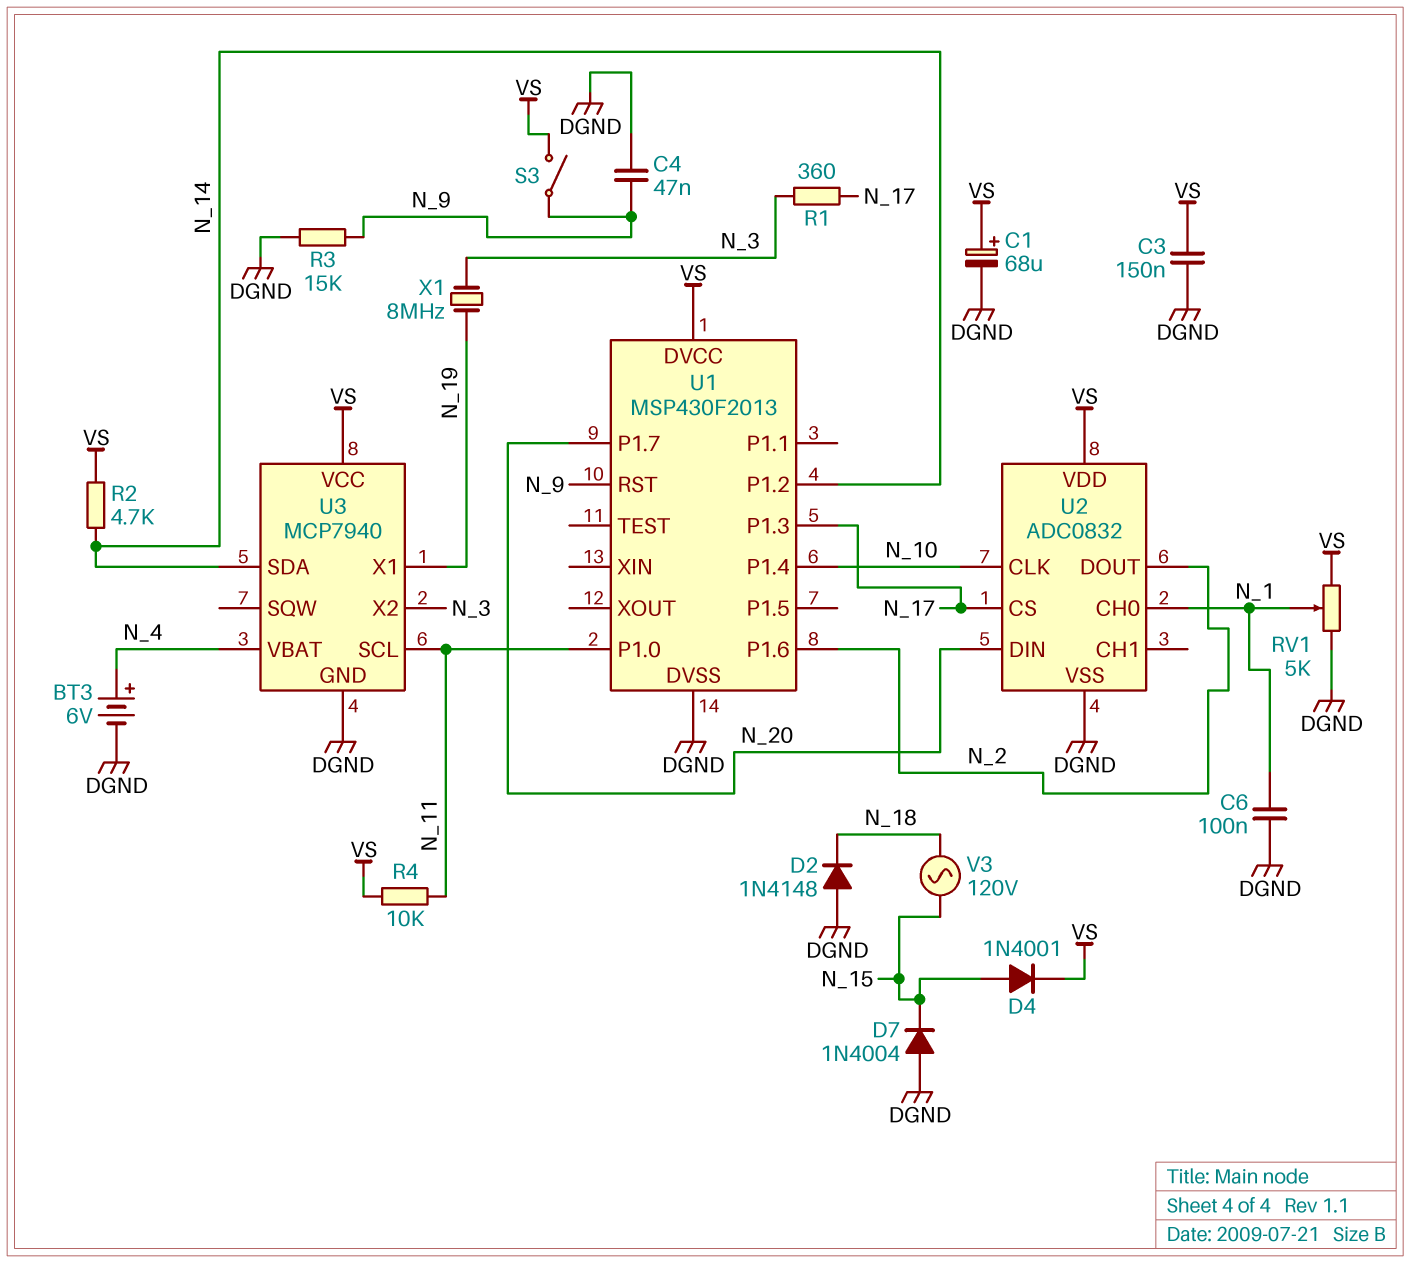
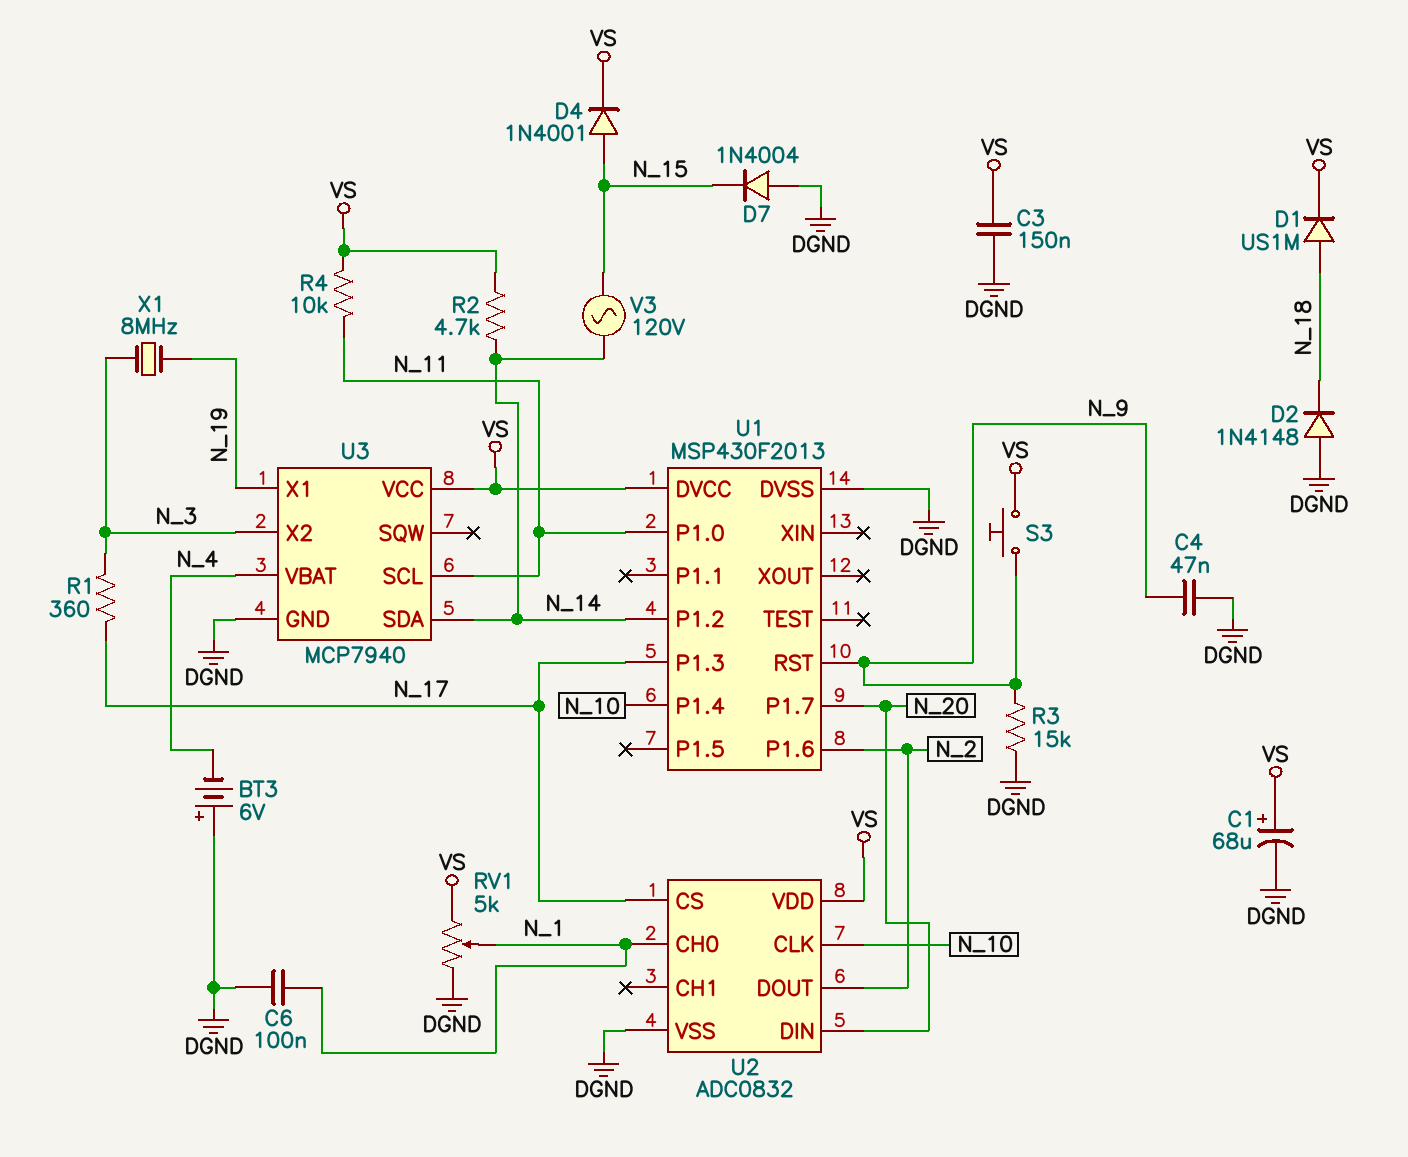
BT3: 6V (plus N_4, minus DGND) -> 6V (plus DGND, minus N_4)
D1: none -> diode US1M (A N_18, K VS)
S3: switch (N_9, VS) -> button (N_9, VS)
V3: AC 120V (N_15, N_18) -> AC 120V (N_14, N_15)

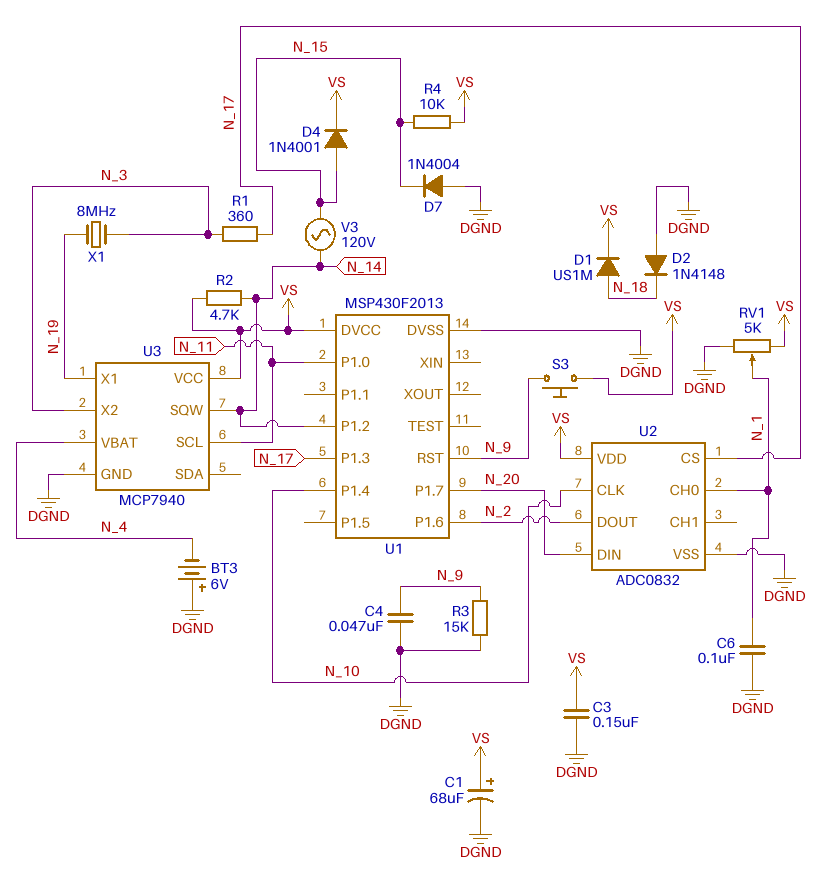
R4: 10k (N_11, VS) -> 10k (N_15, VS)
U3 pin SDA: N_14 -> none
U3 pin SQW: none -> N_14

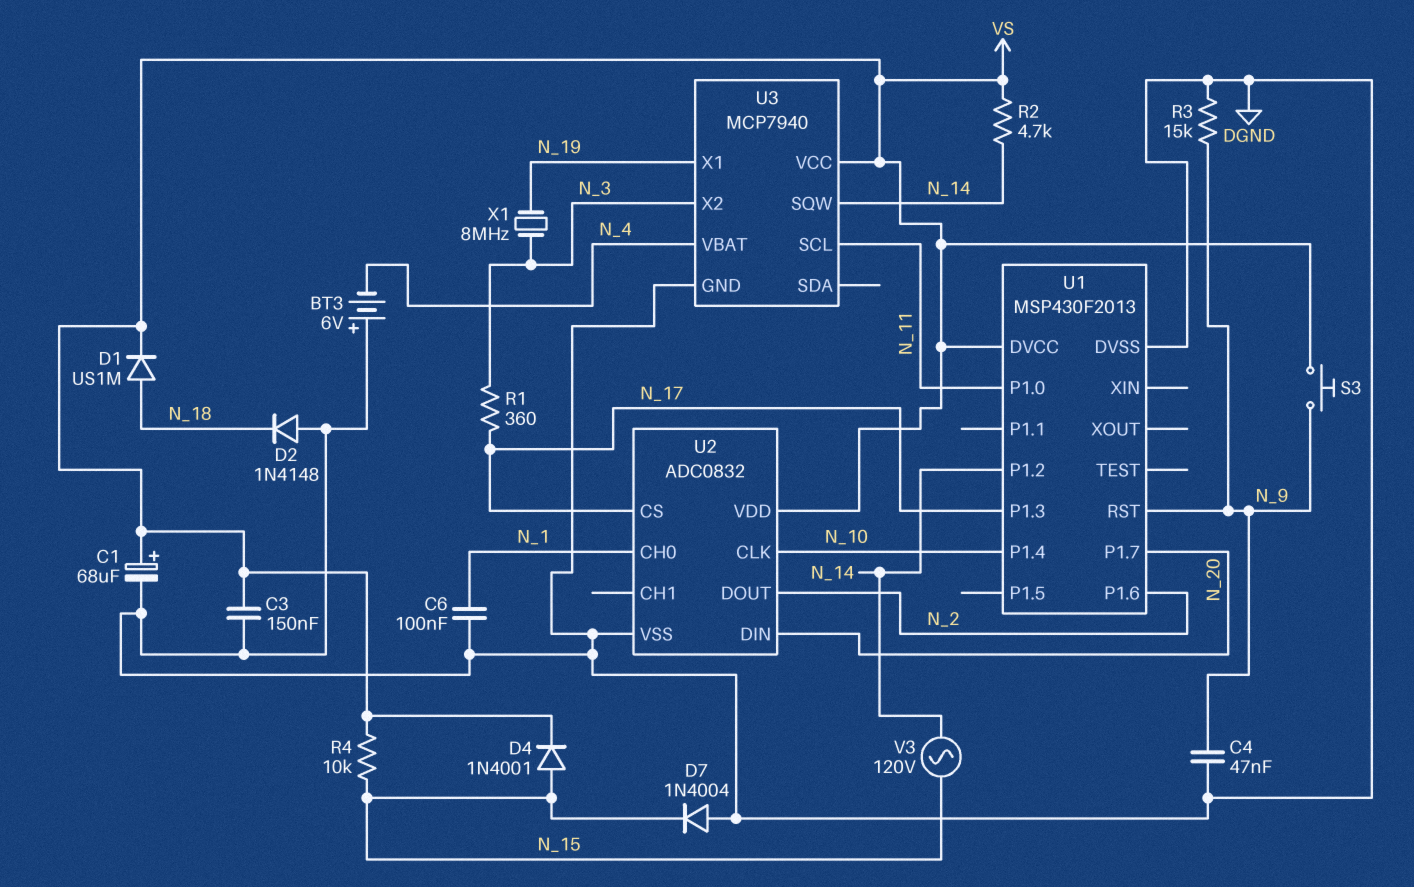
RV1: 5k (DGND, VS, wiper N_1) -> none

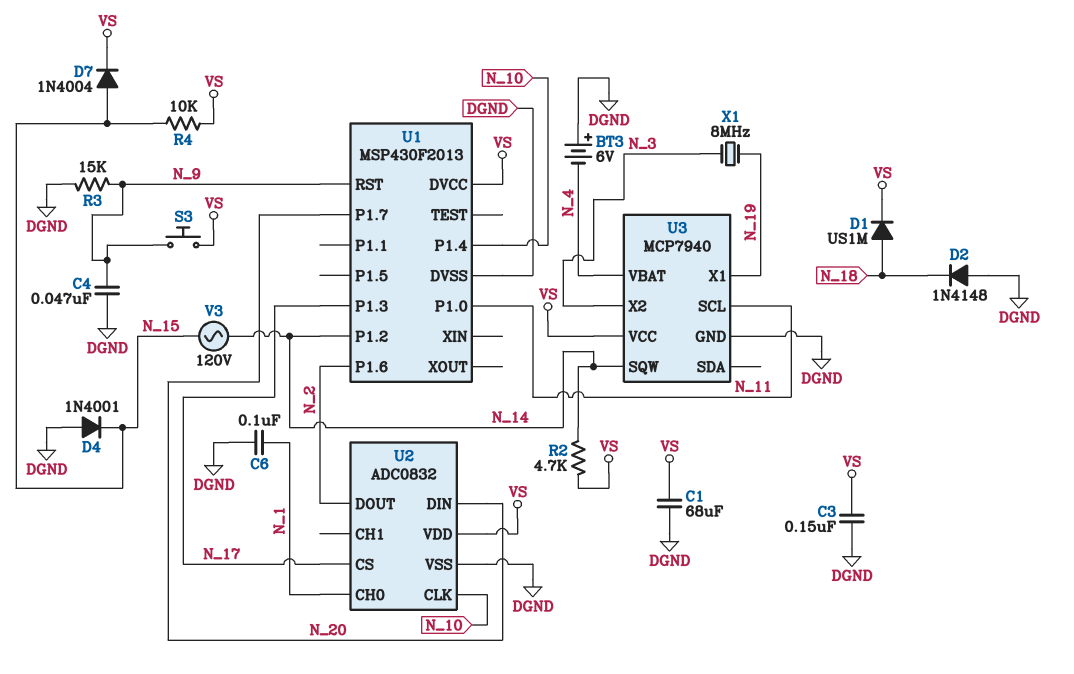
C1: 68uF (plus VS, minus DGND) -> 68uF (DGND, VS)
D4: diode 1N4001 (A N_15, K VS) -> diode 1N4001 (A DGND, K N_15)
D7: diode 1N4004 (A DGND, K N_15) -> diode 1N4004 (A N_15, K VS)
R1: 360 (N_3, N_17) -> none

